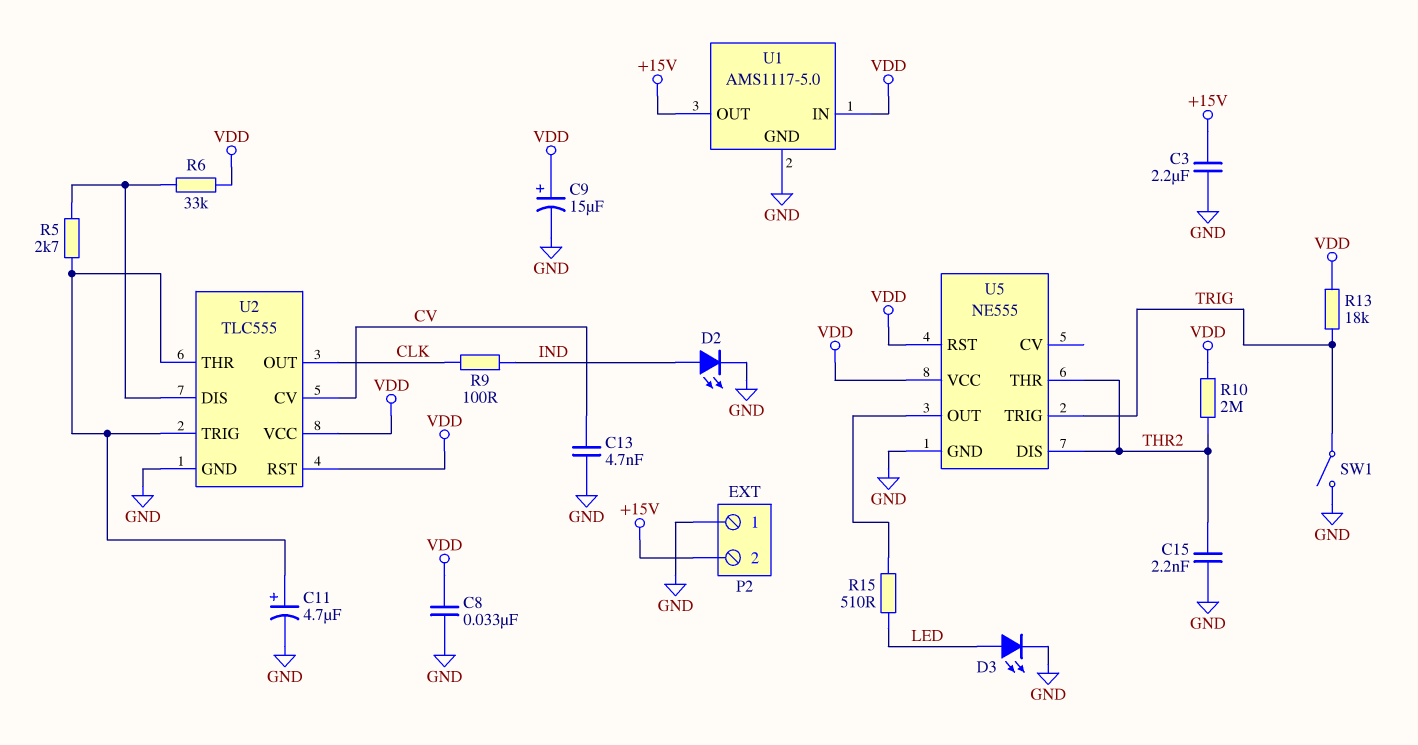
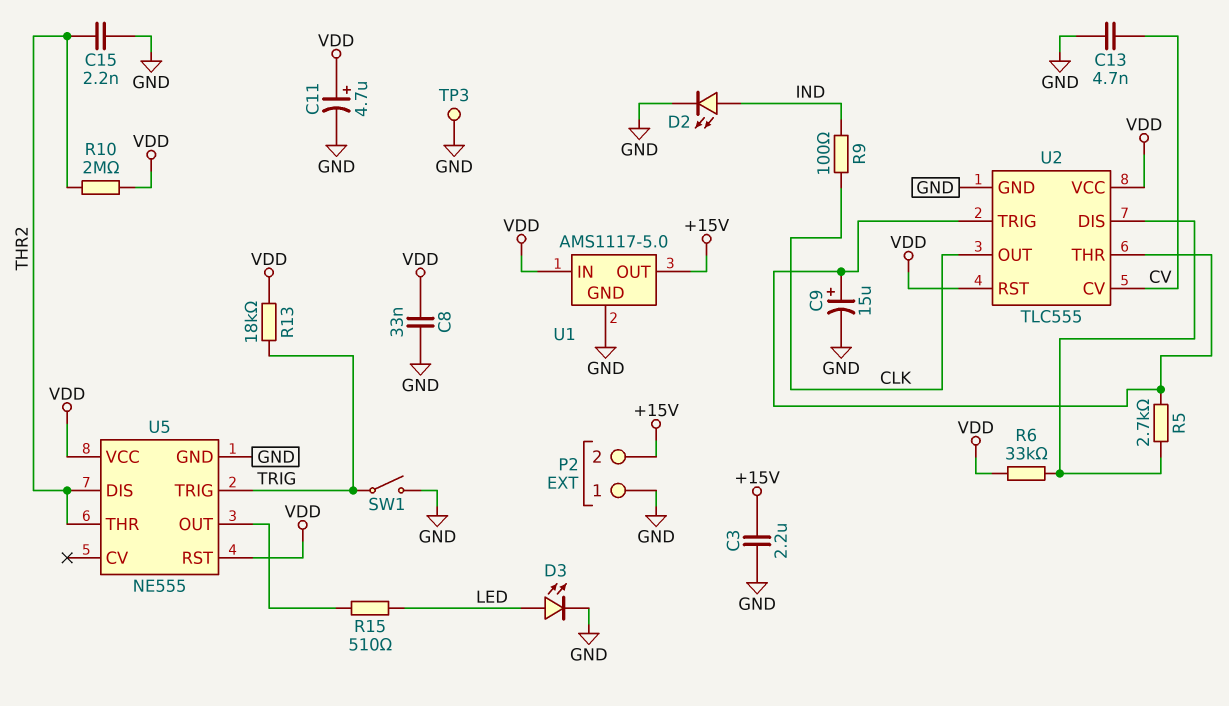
C9: 15uF (plus VDD, minus GND) -> 15uF (plus U2/THR, minus GND)
C11: 4.7uF (plus U2/THR, minus GND) -> 4.7uF (plus VDD, minus GND)
TP3: none -> test point (GND)

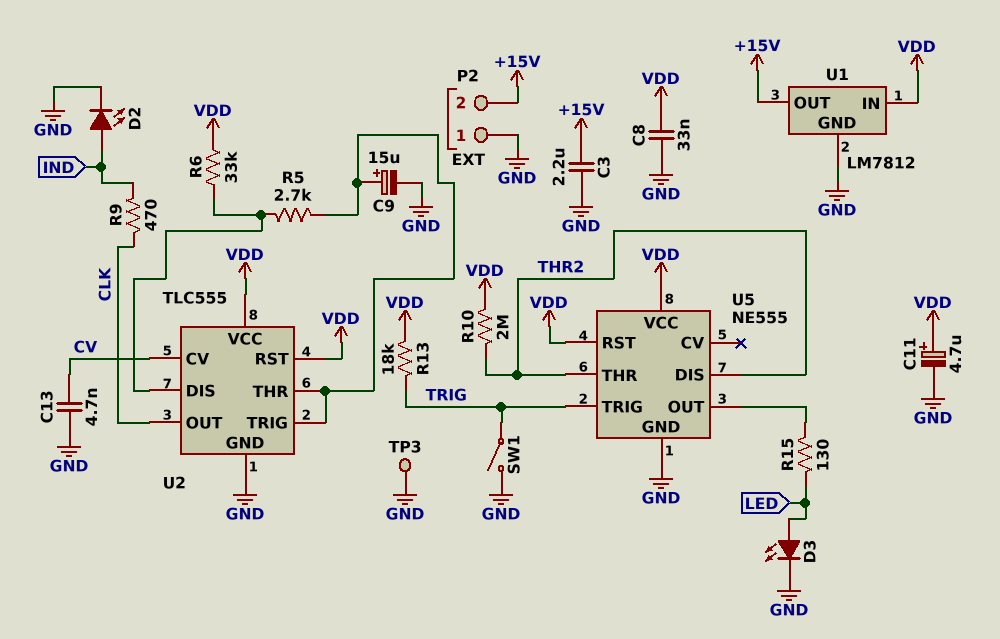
C15: 2.2nF (GND, THR2) -> none
R9: 100 (CLK, IND) -> 470 (CLK, IND)
R15: 510 (LED, U5/OUT) -> 130 (LED, U5/OUT)
U1: AMS1117-5.0 -> LM7812

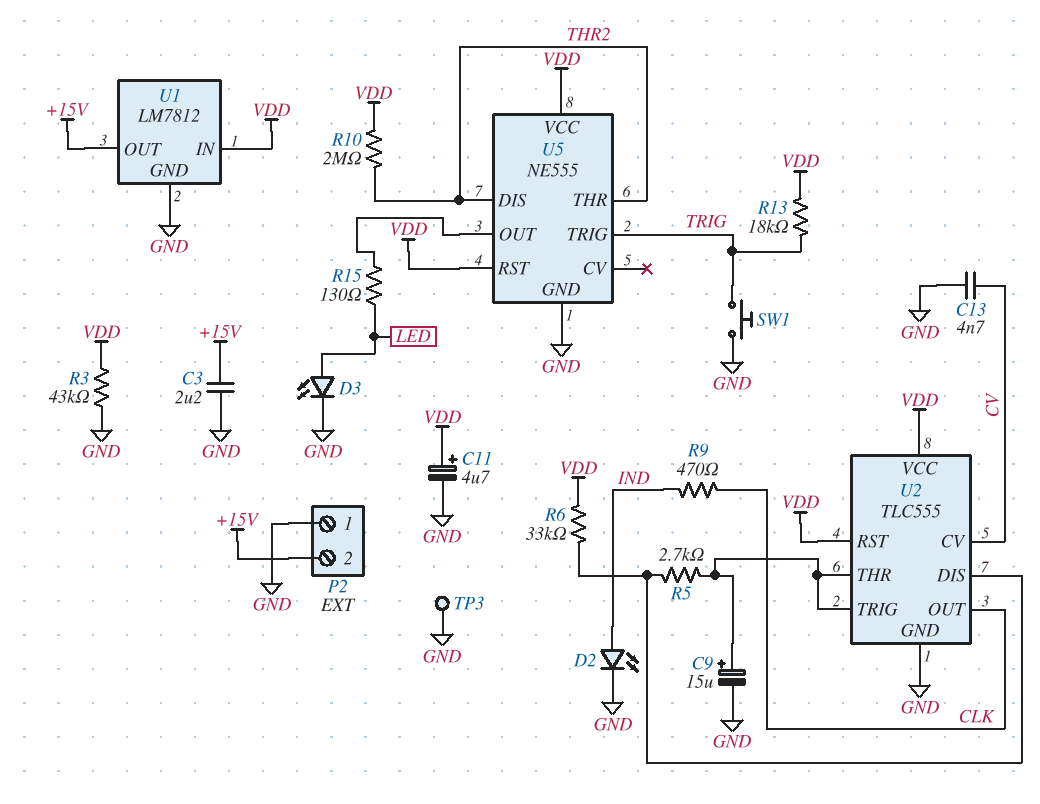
C8: 33nF (GND, VDD) -> none
R3: none -> 43k (GND, VDD)
SW1: switch (GND, TRIG) -> button (GND, TRIG)

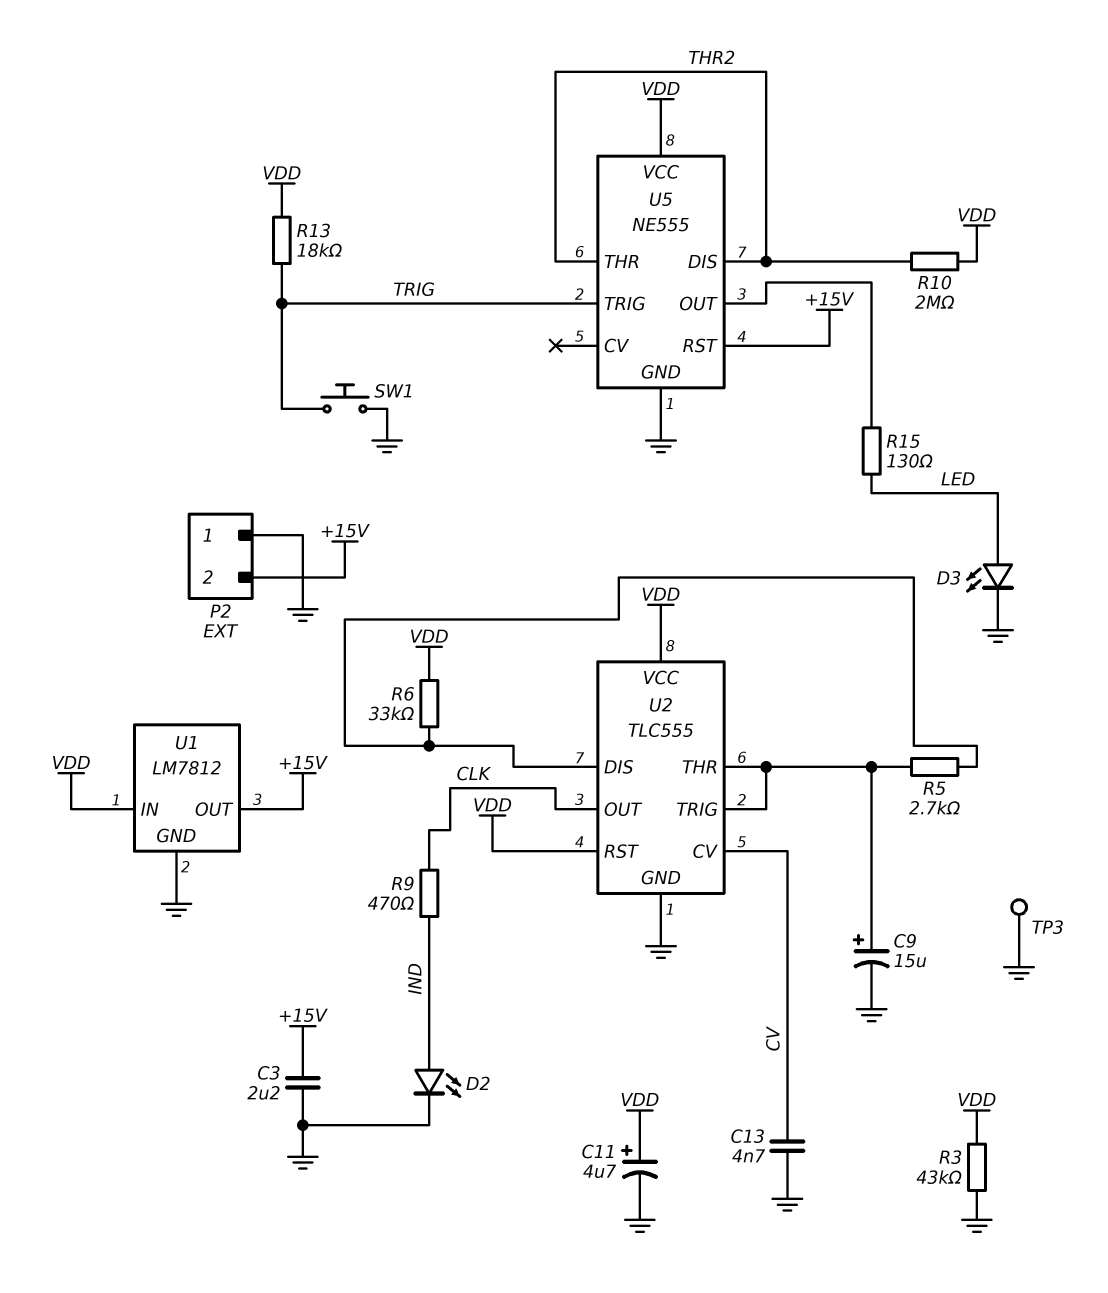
U5 pin RST: VDD -> +15V

